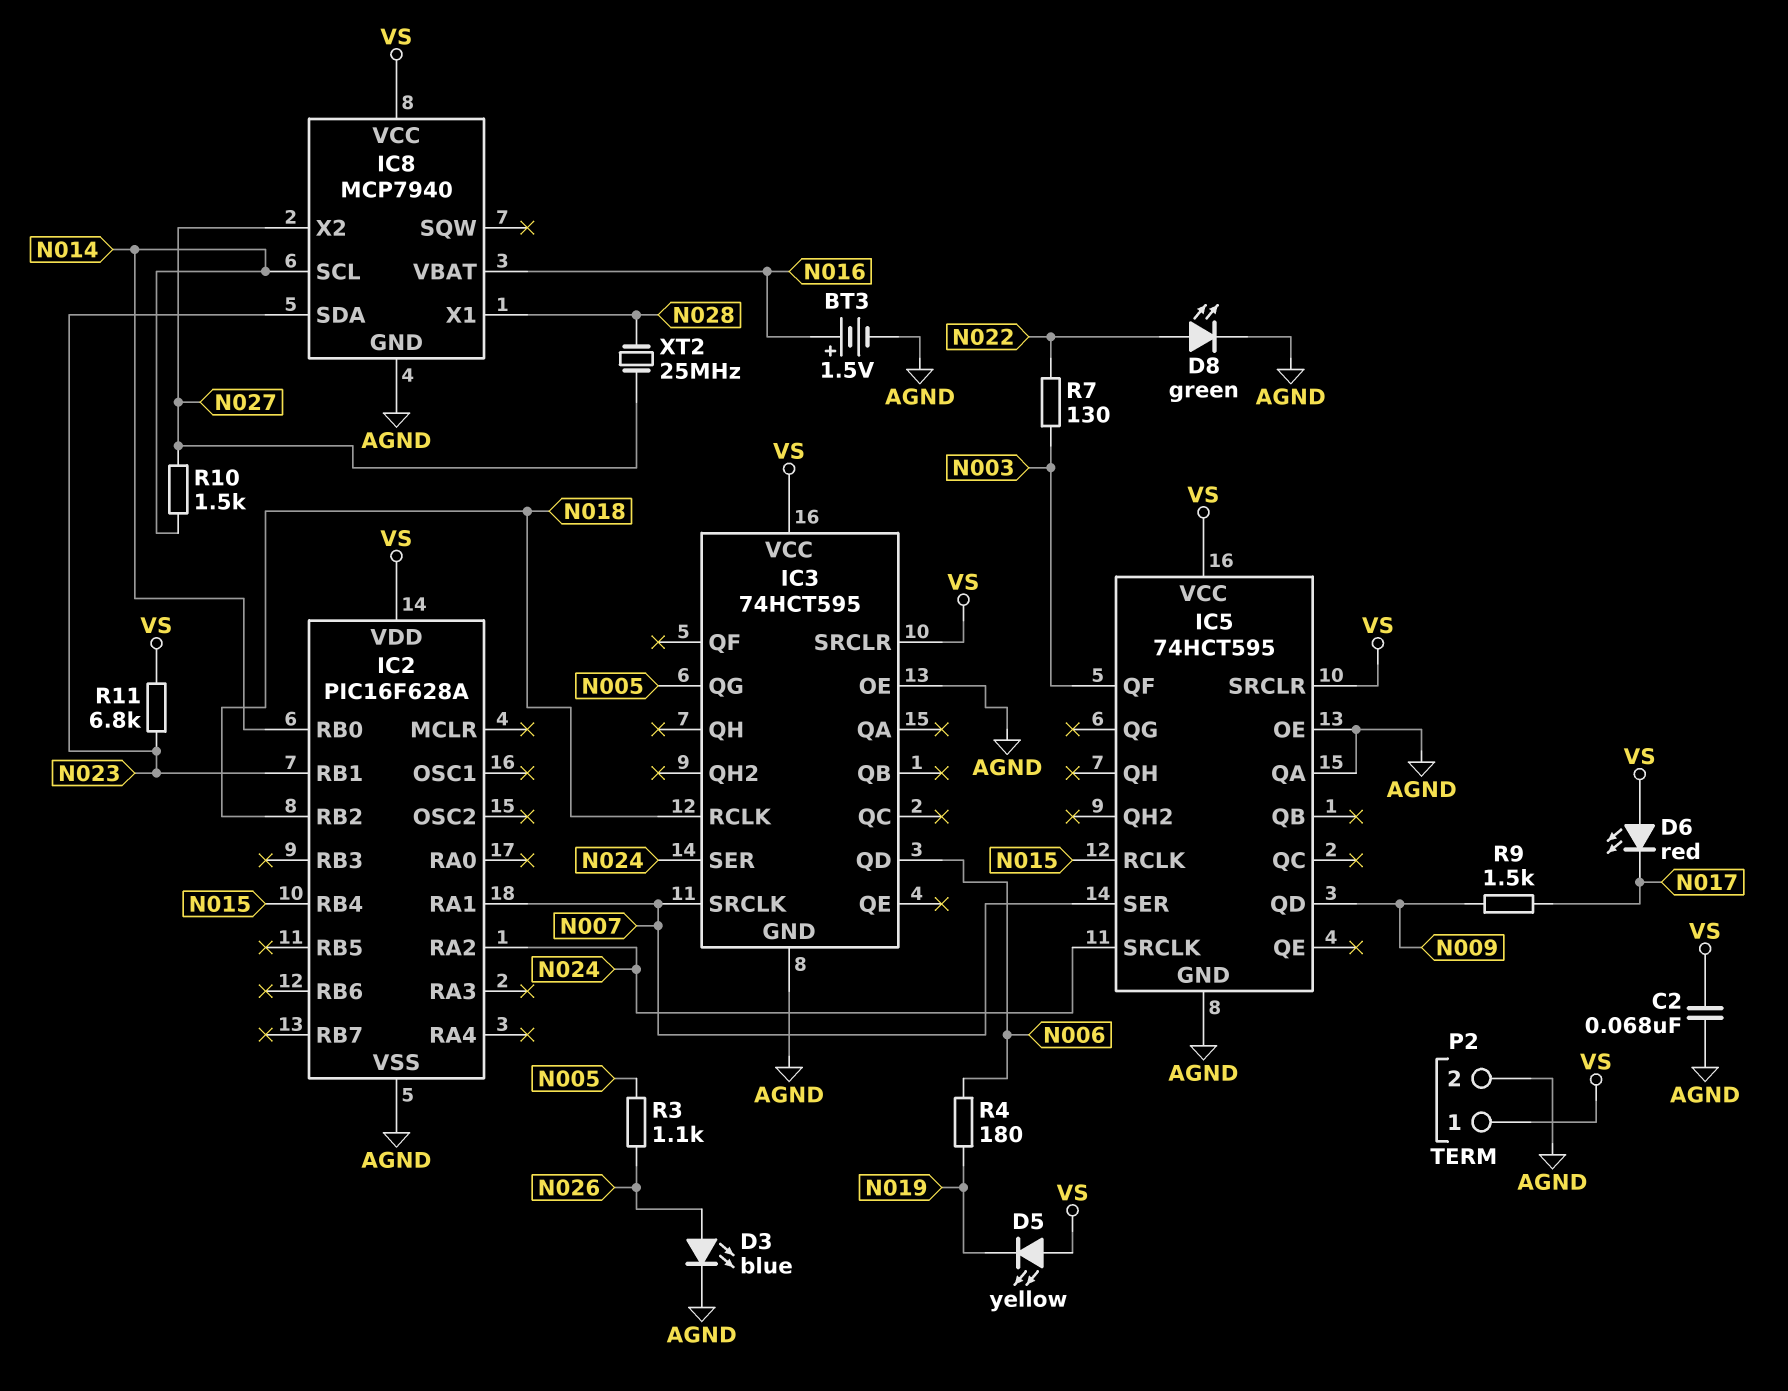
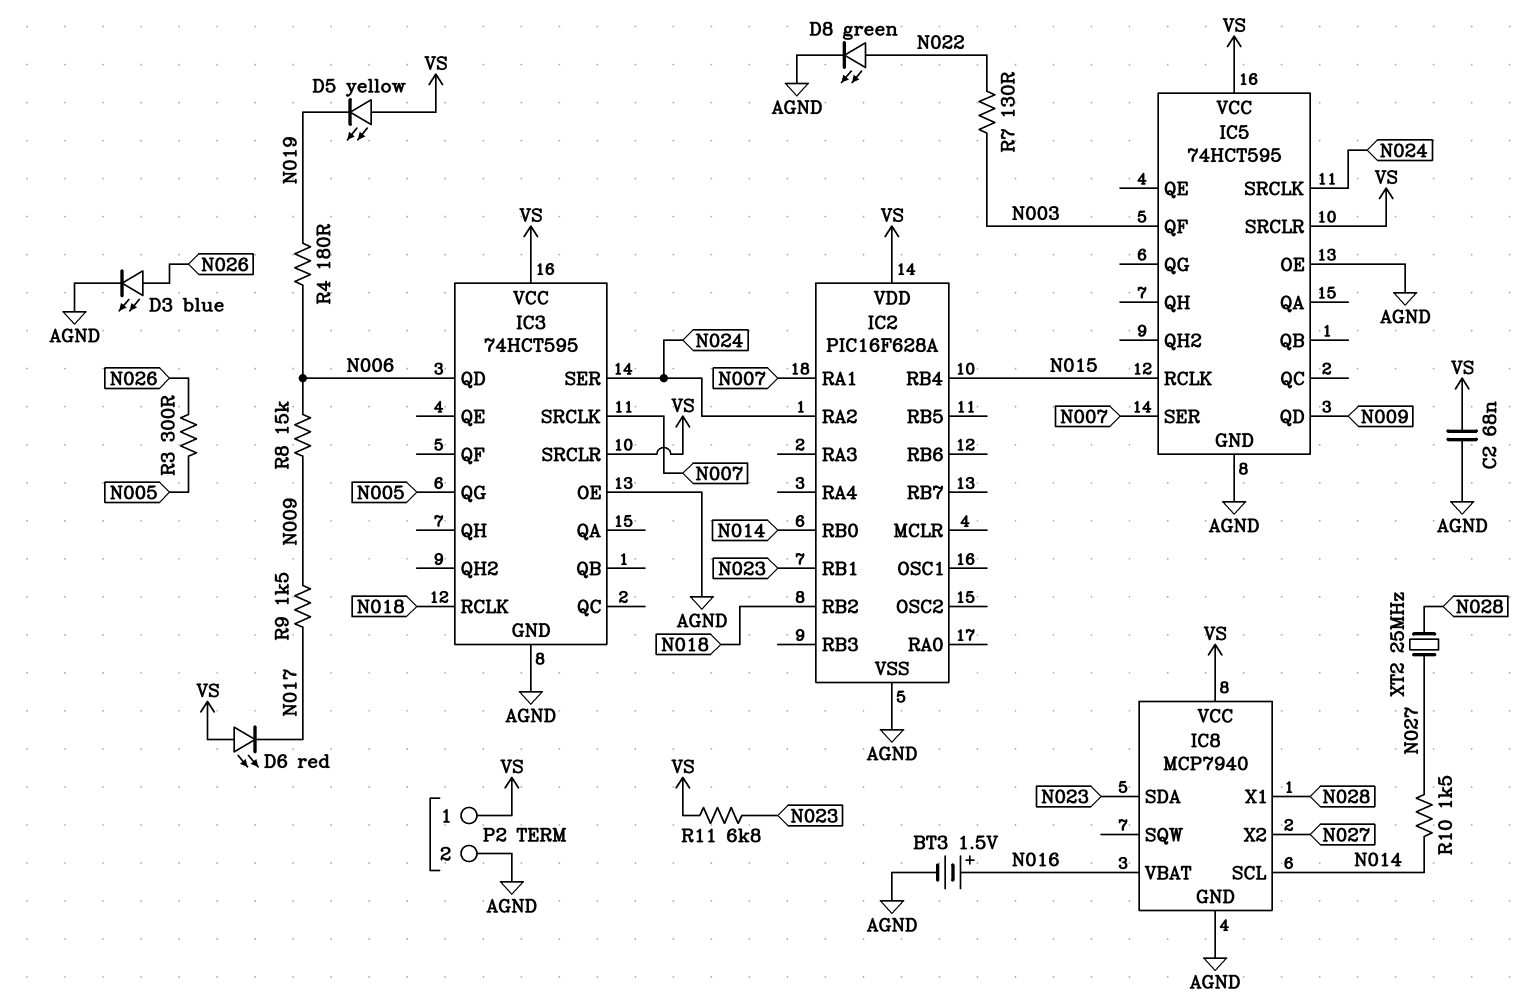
IC5 pin QA: AGND -> none
R3: 1.1k (N005, N026) -> 300 (N005, N026)
R8: none -> 15k (N006, N009)

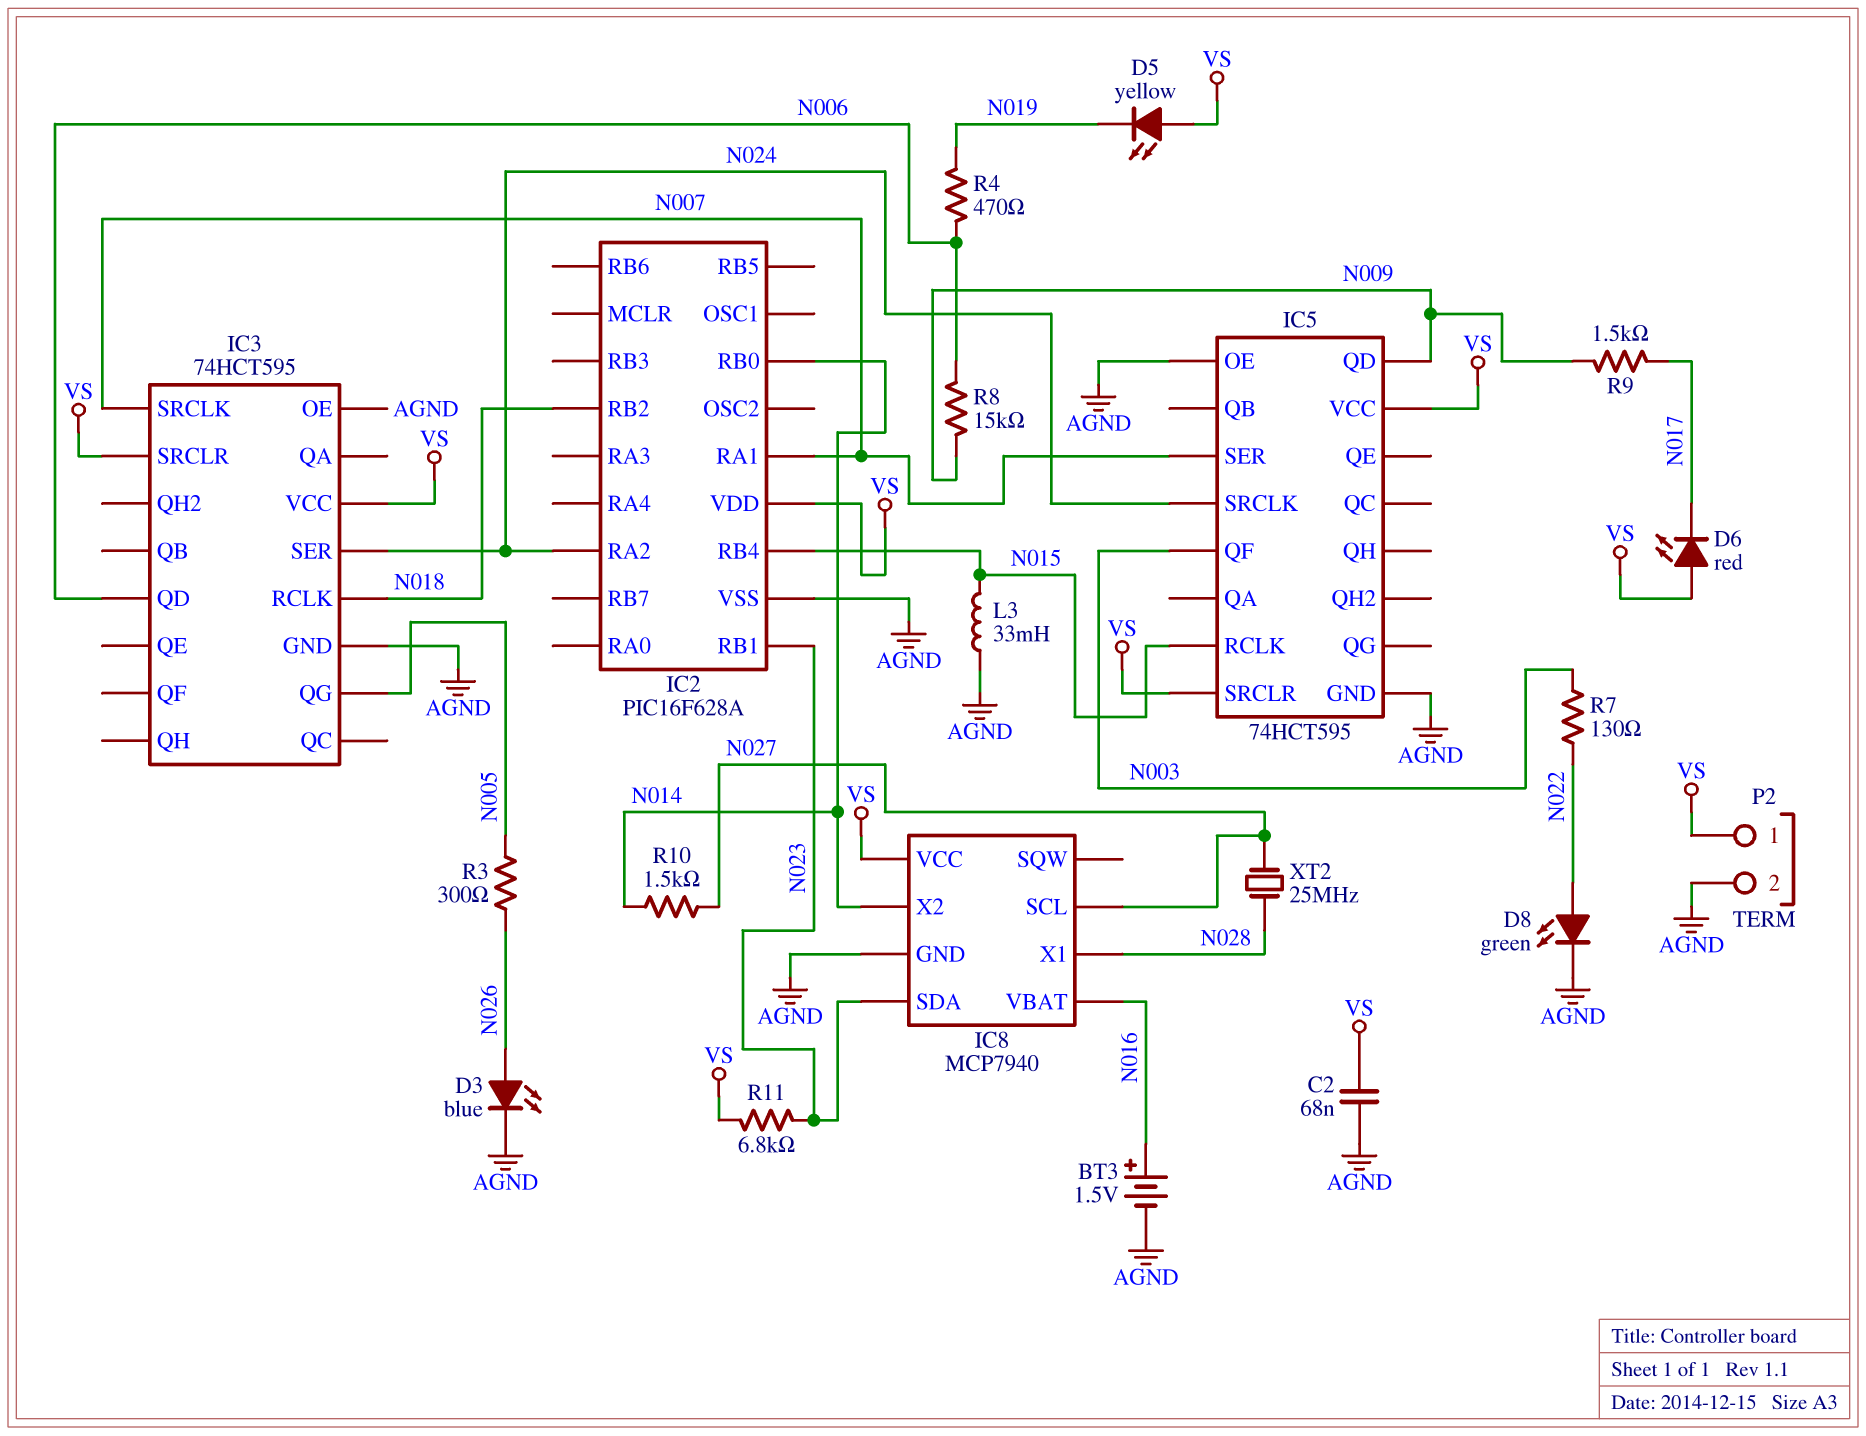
IC8 pin SCL: N014 -> N027
IC8 pin X2: N027 -> N014
L3: none -> 33mH (AGND, N015)
R4: 180 (N006, N019) -> 470 (N006, N019)

